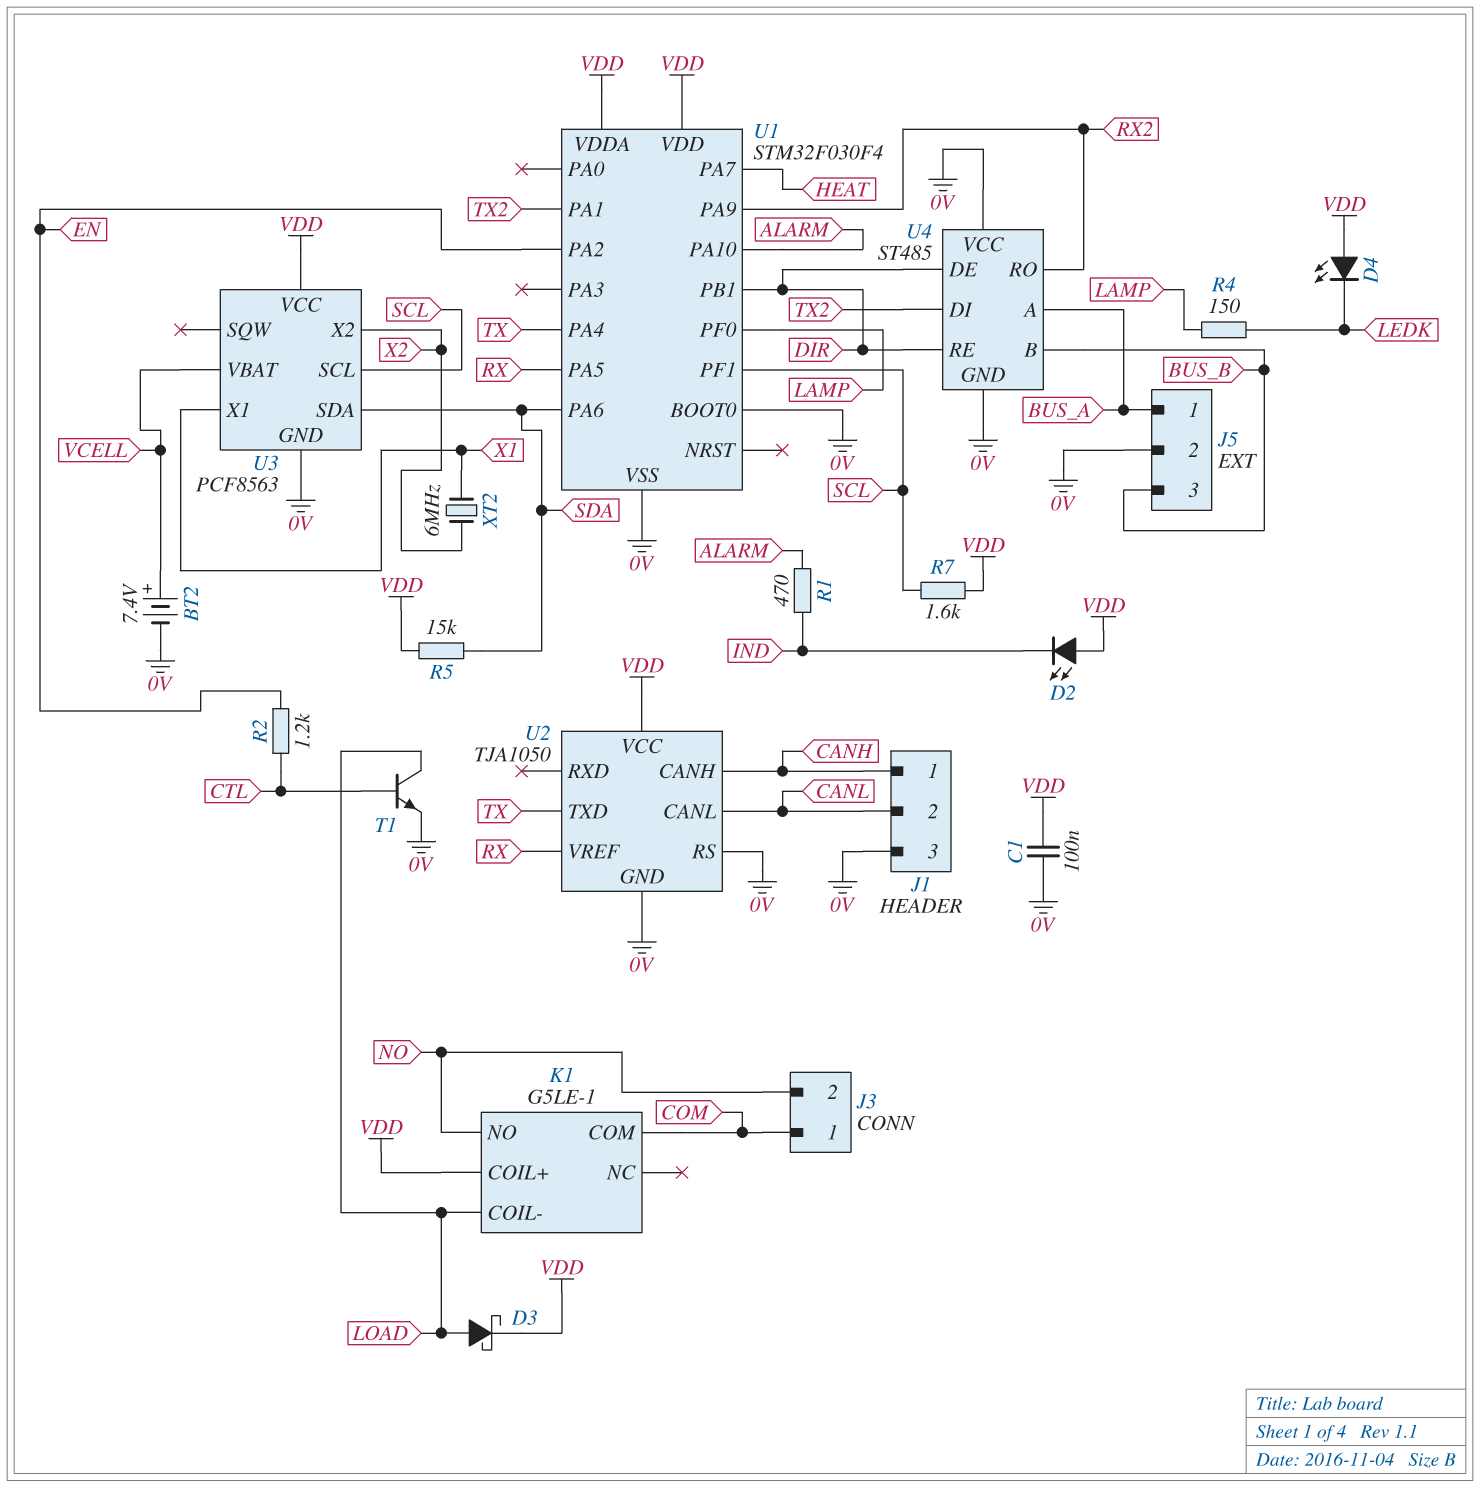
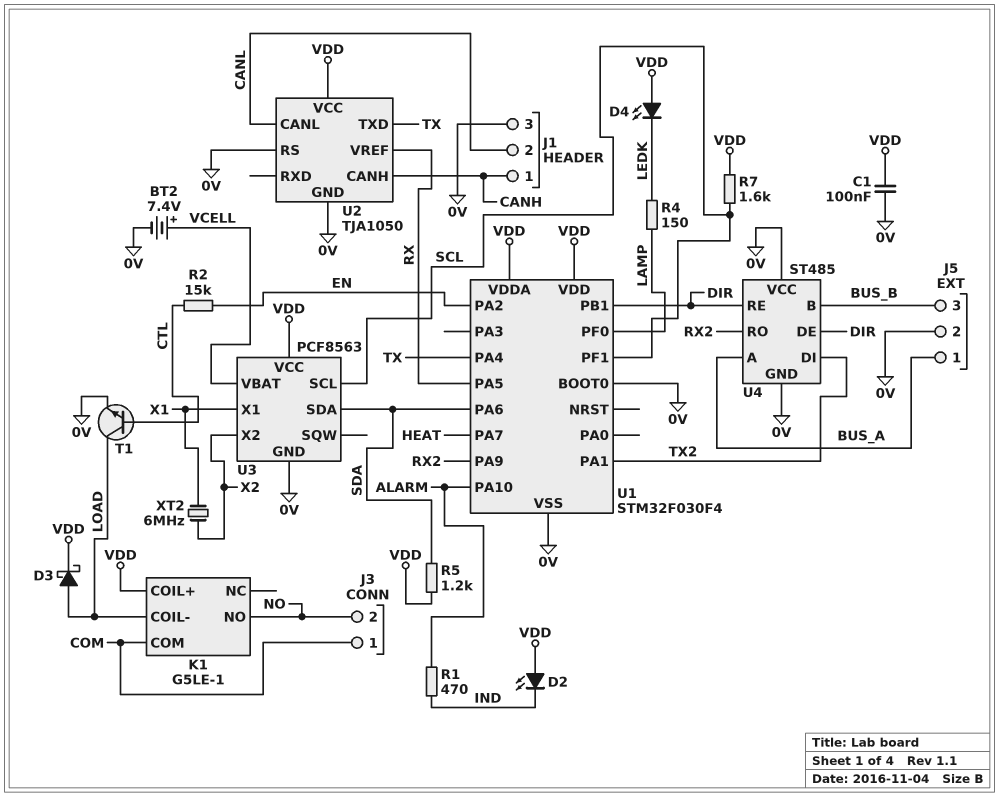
R2: 1.2k (CTL, EN) -> 15k (CTL, EN)
R5: 15k (SDA, VDD) -> 1.2k (SDA, VDD)

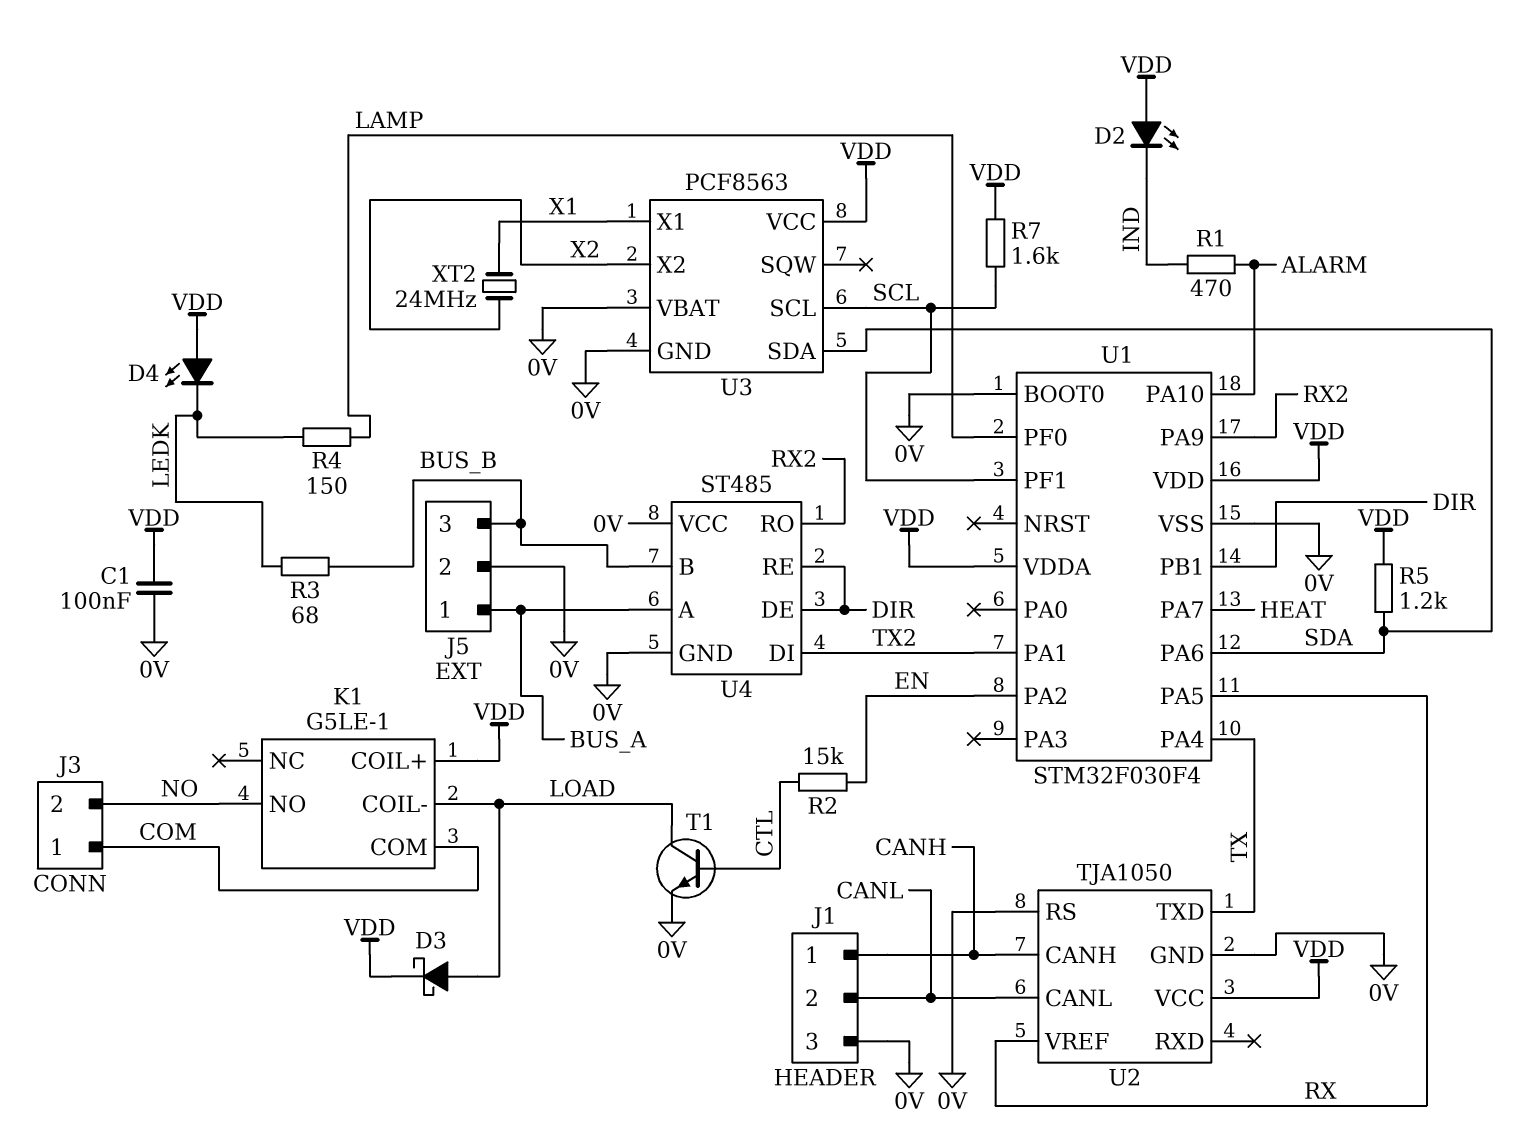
BT2: 7.4V (plus VCELL, minus 0V) -> none
R3: none -> 68 (BUS_B, LEDK)
U3 pin VBAT: VCELL -> 0V
XT2: 6MHz (X1, X2) -> 24MHz (X1, X2)

